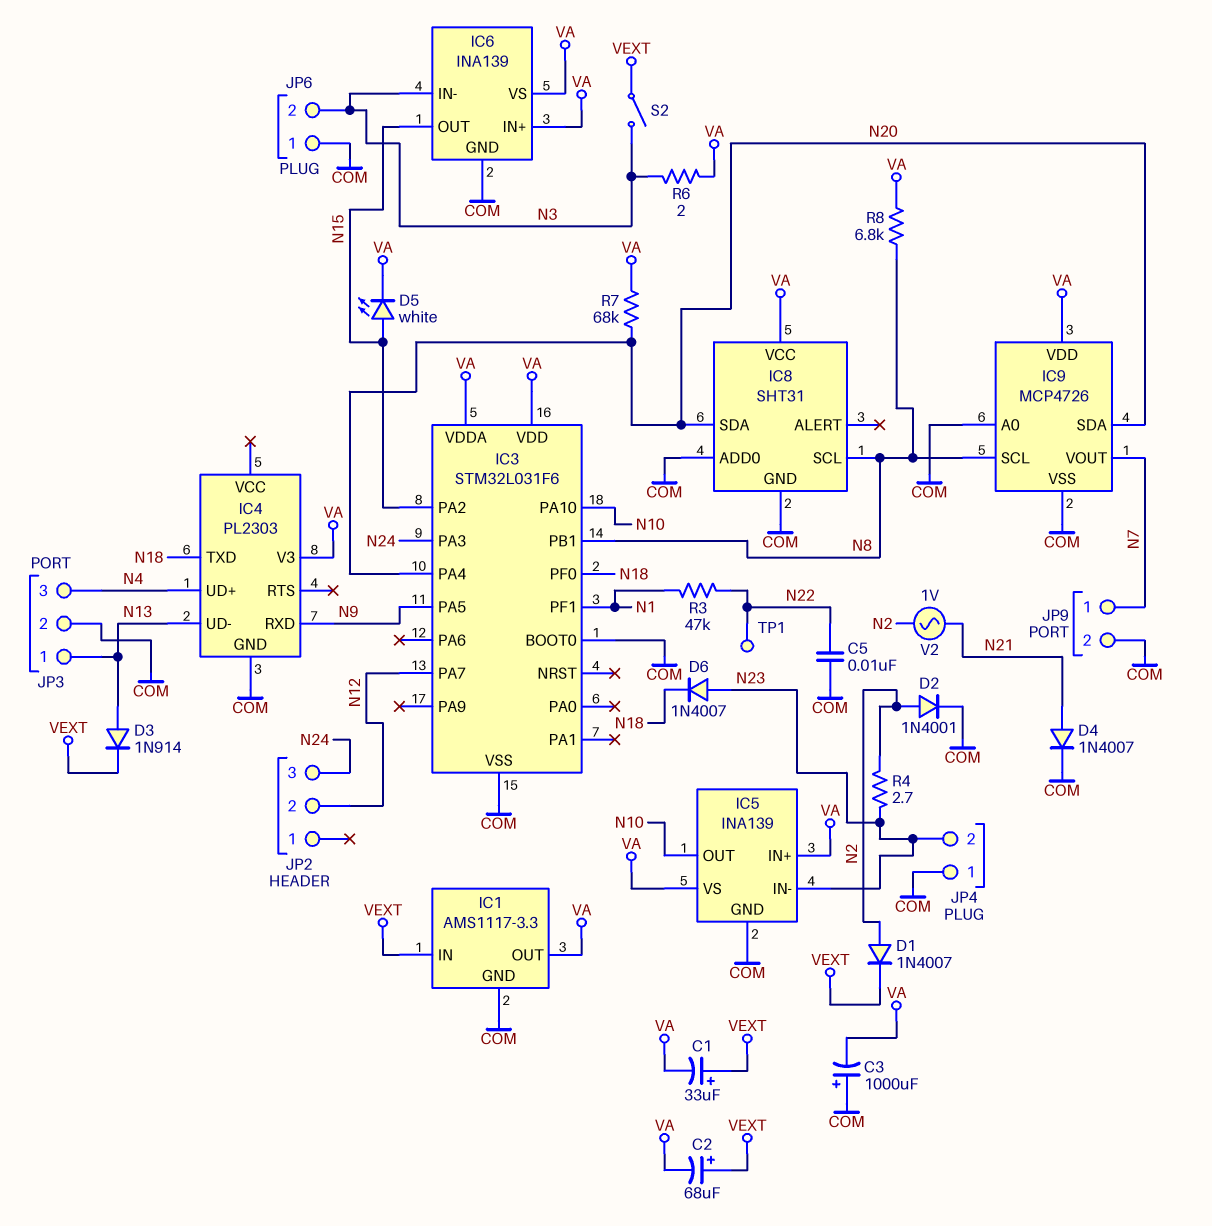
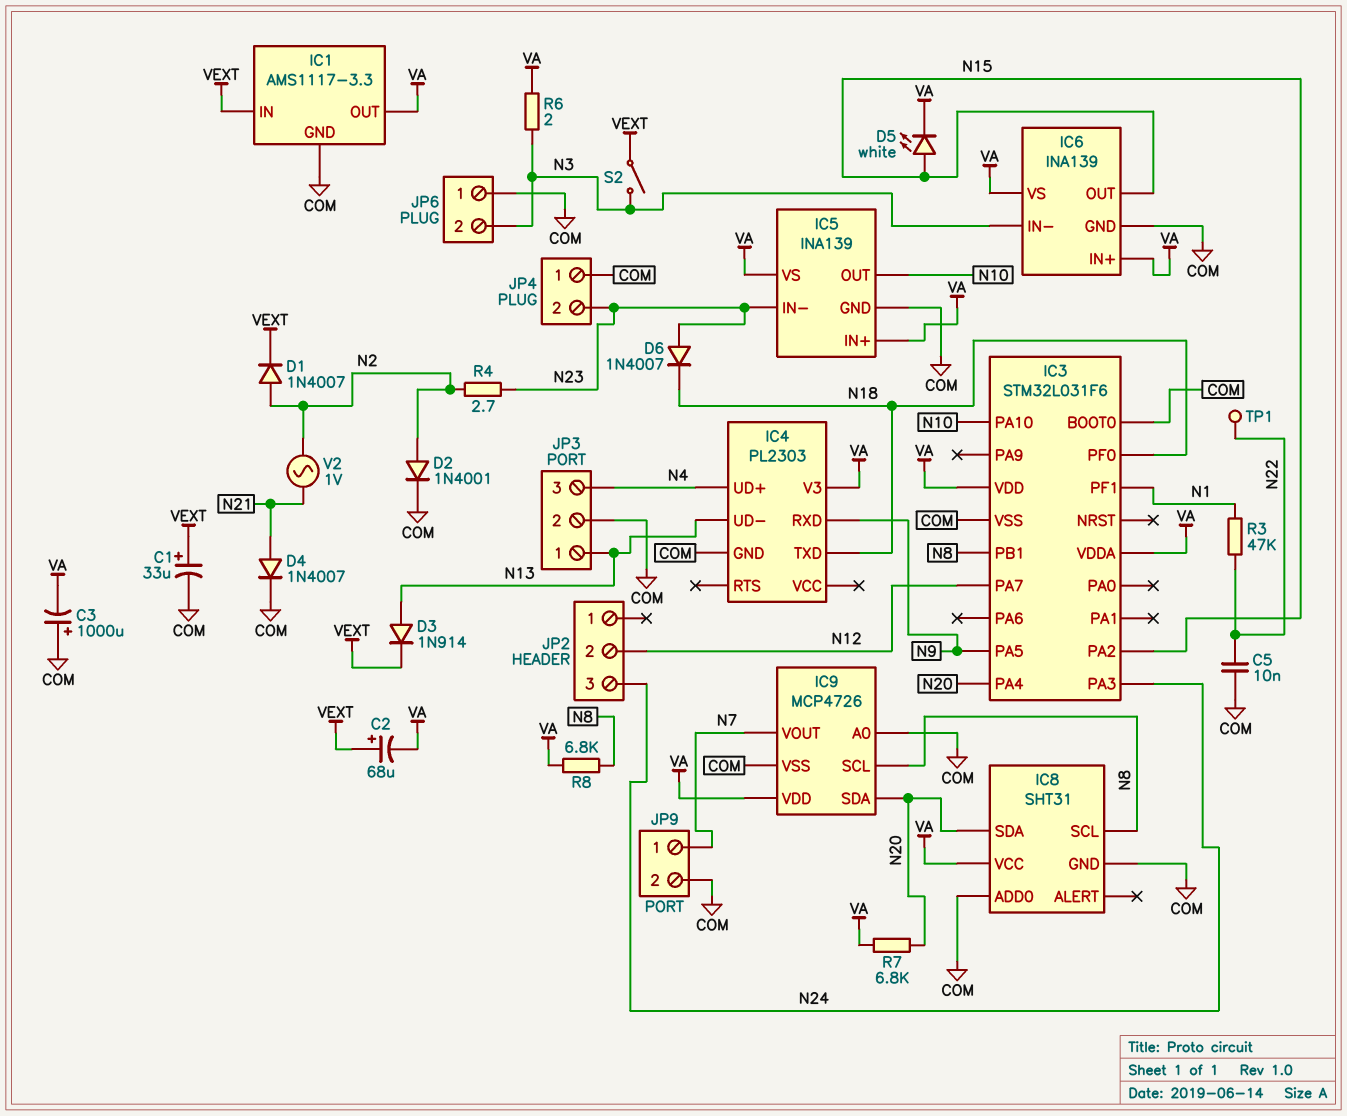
C1: 33uF (plus VEXT, minus VA) -> 33uF (plus VEXT, minus COM)
R7: 68k (N20, VA) -> 6.8k (N20, VA)

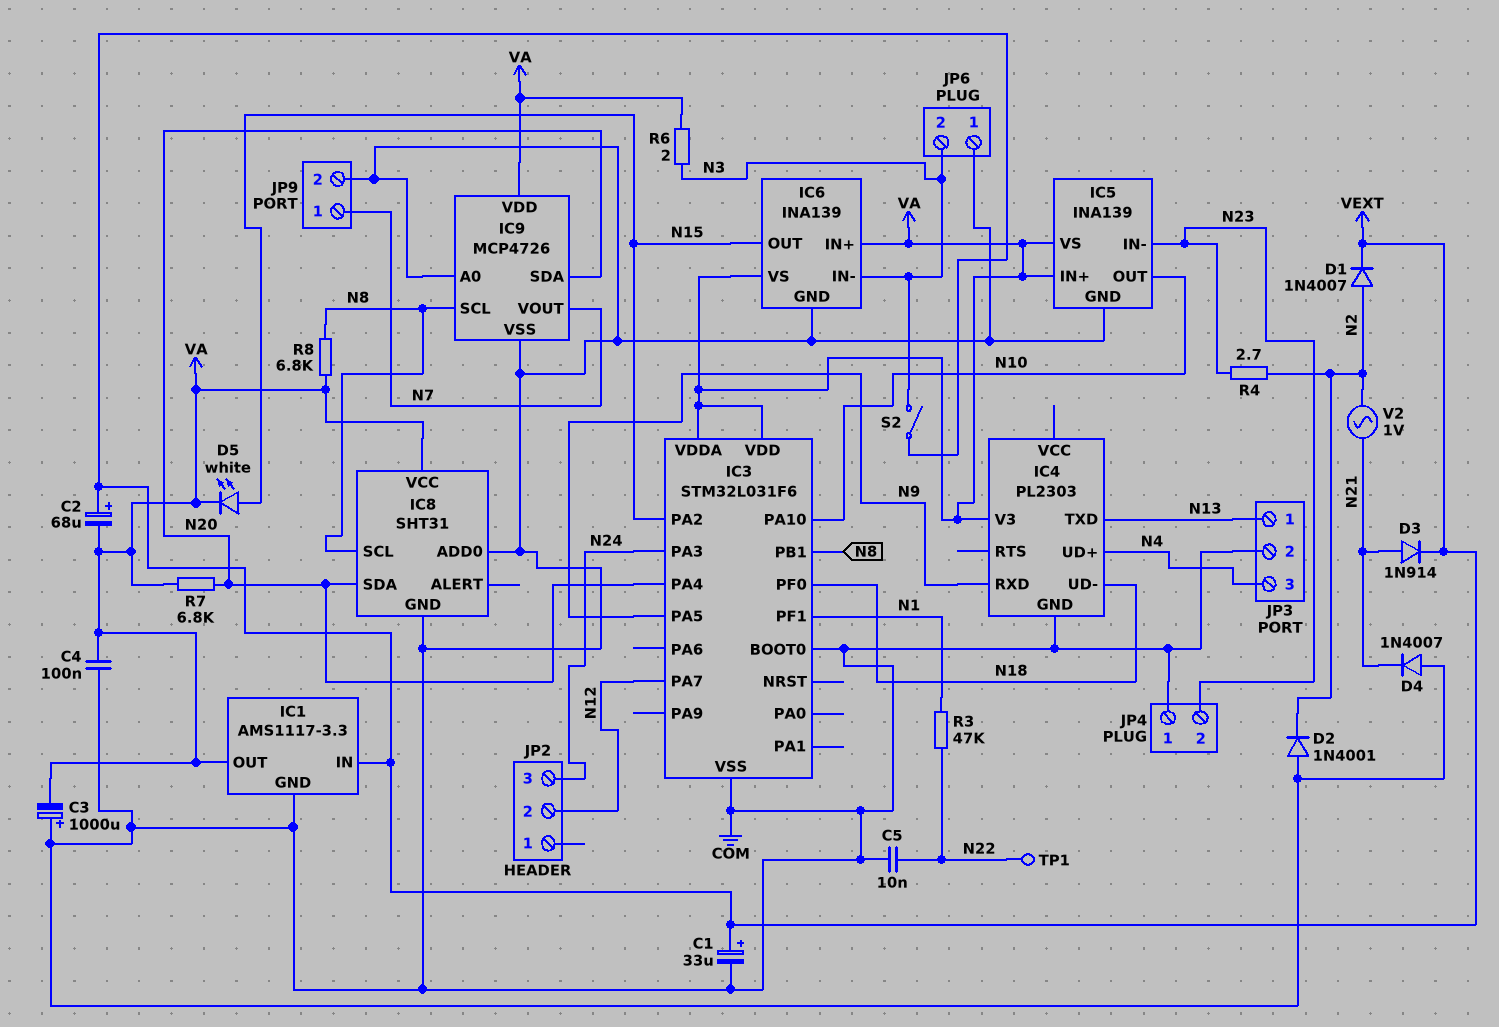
C4: none -> 100nF (COM, VA)
D2: diode 1N4001 (A N2, K COM) -> diode 1N4001 (A COM, K N2)
D3: diode 1N914 (A N13, K VEXT) -> diode 1N914 (A N21, K VEXT)
D4: diode 1N4007 (A N21, K COM) -> diode 1N4007 (A COM, K N21)
D6: diode 1N4007 (A N23, K N18) -> none
IC4 pin TXD: N18 -> N13
IC4 pin UD-: N13 -> N18

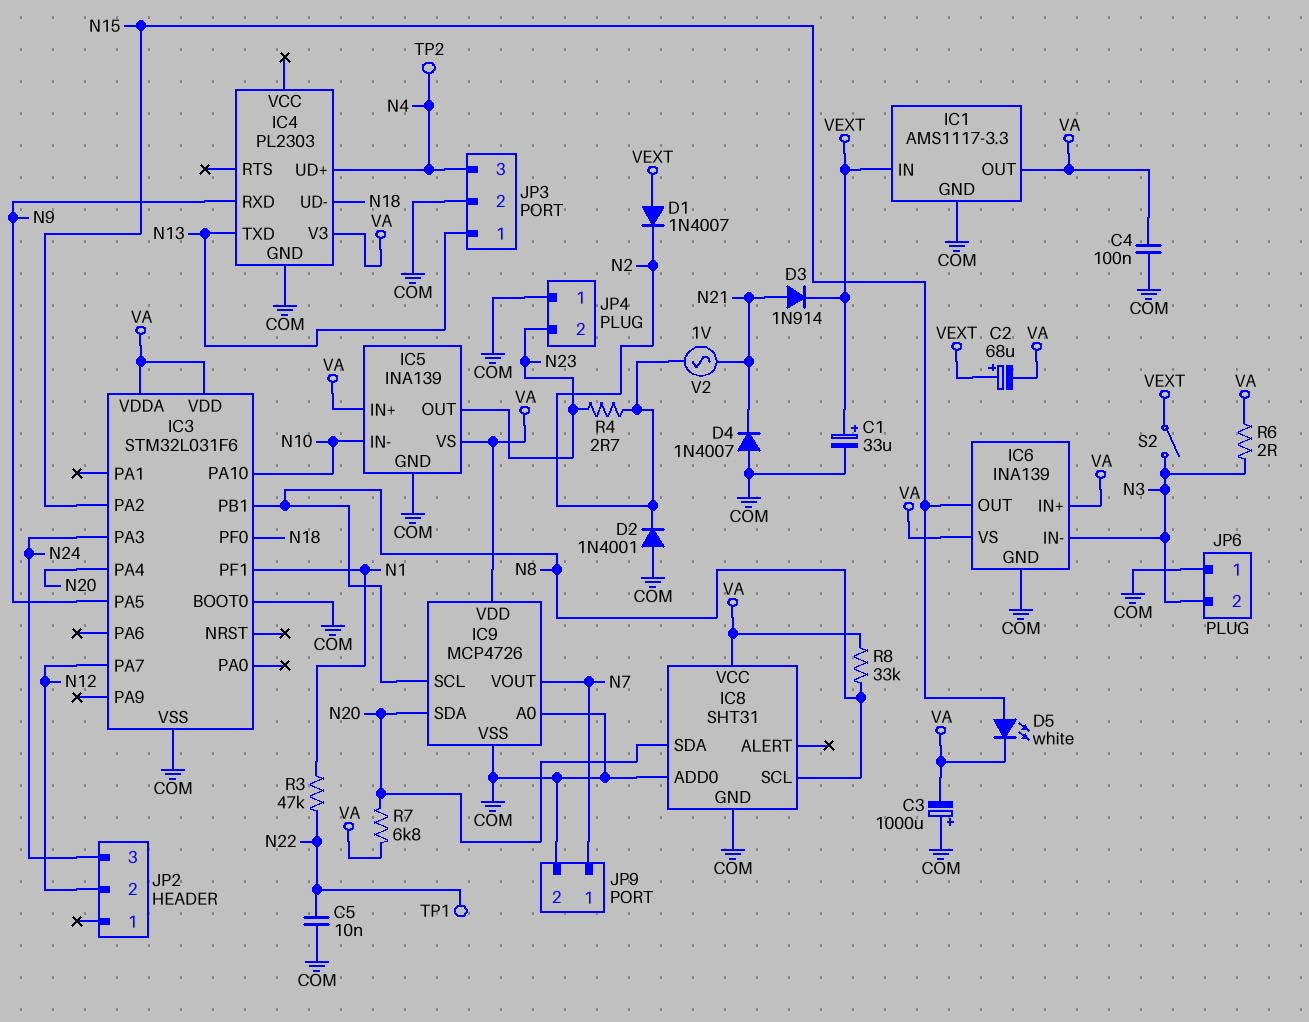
D1: diode 1N4007 (A N2, K VEXT) -> diode 1N4007 (A VEXT, K N2)
IC5 pin IN-: N23 -> N10
IC5 pin OUT: N10 -> N23
R8: 6.8k (N8, VA) -> 33k (N8, VA)
TP2: none -> test point (N4)

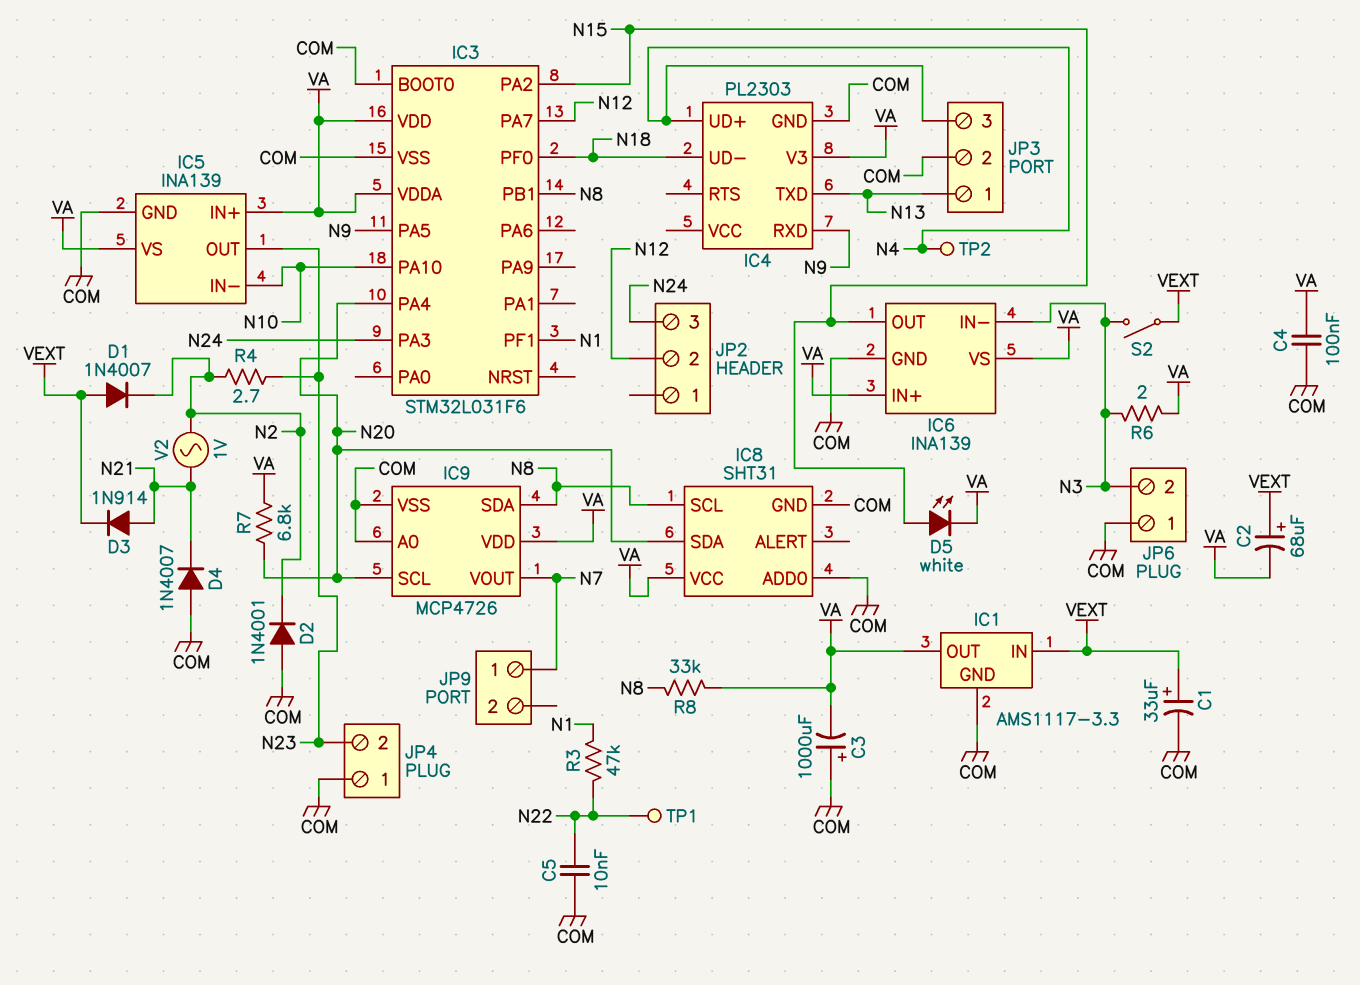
IC9 pin SCL: N8 -> N20
IC9 pin SDA: N20 -> N8
JP9 pin 2: COM -> none

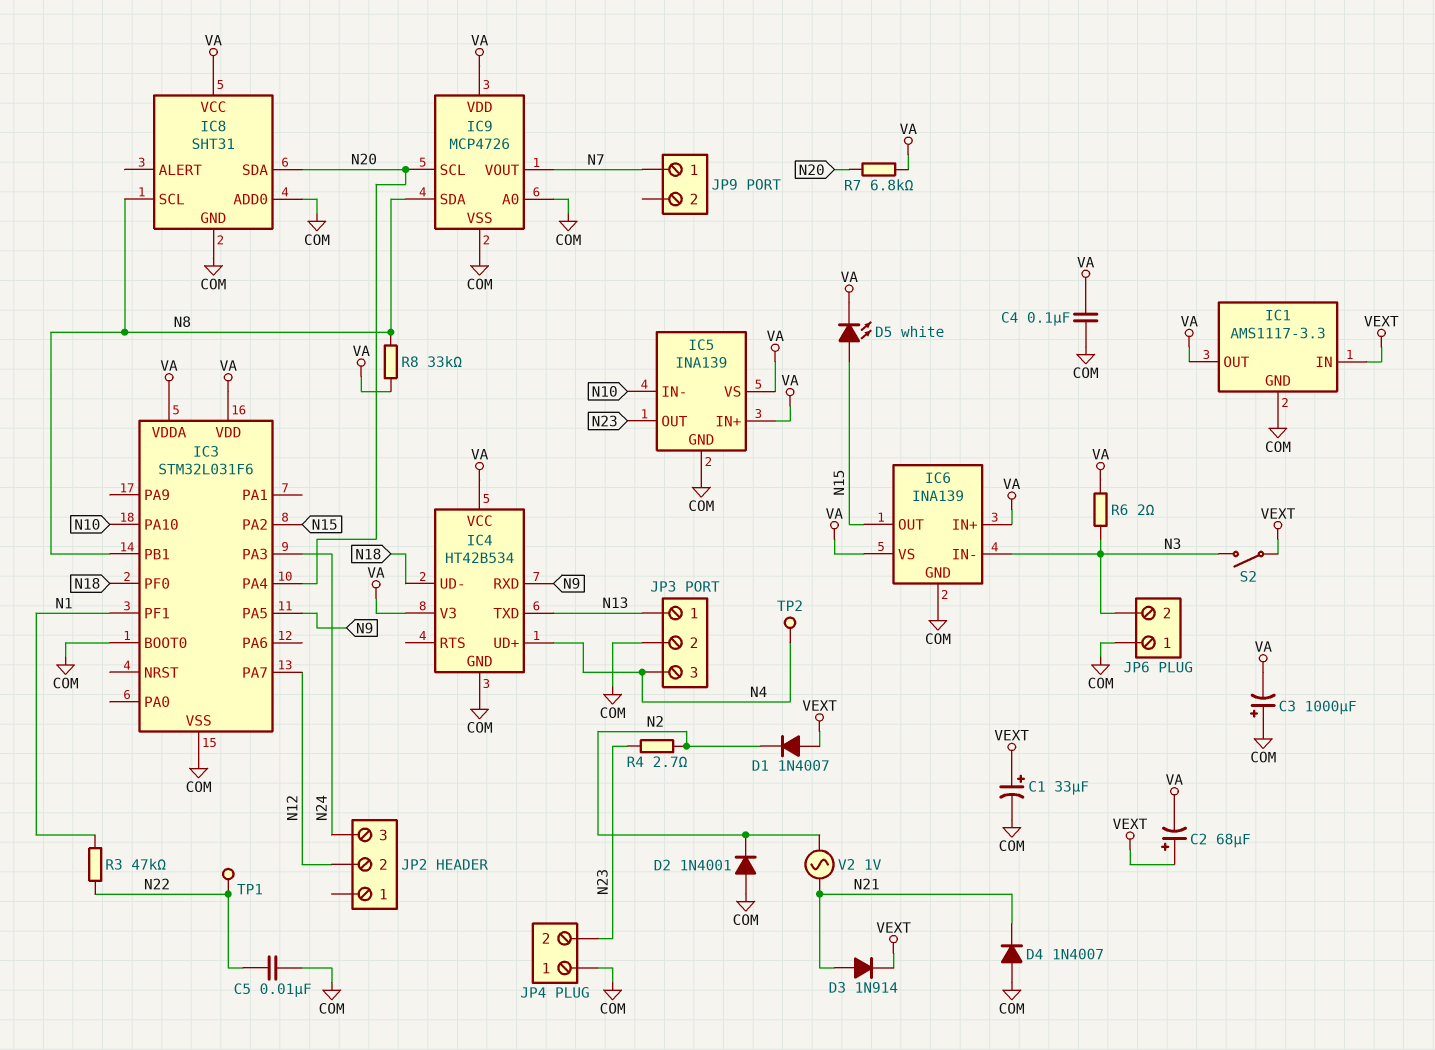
IC4: PL2303 -> HT42B534
IC4 pin VCC: none -> VA

